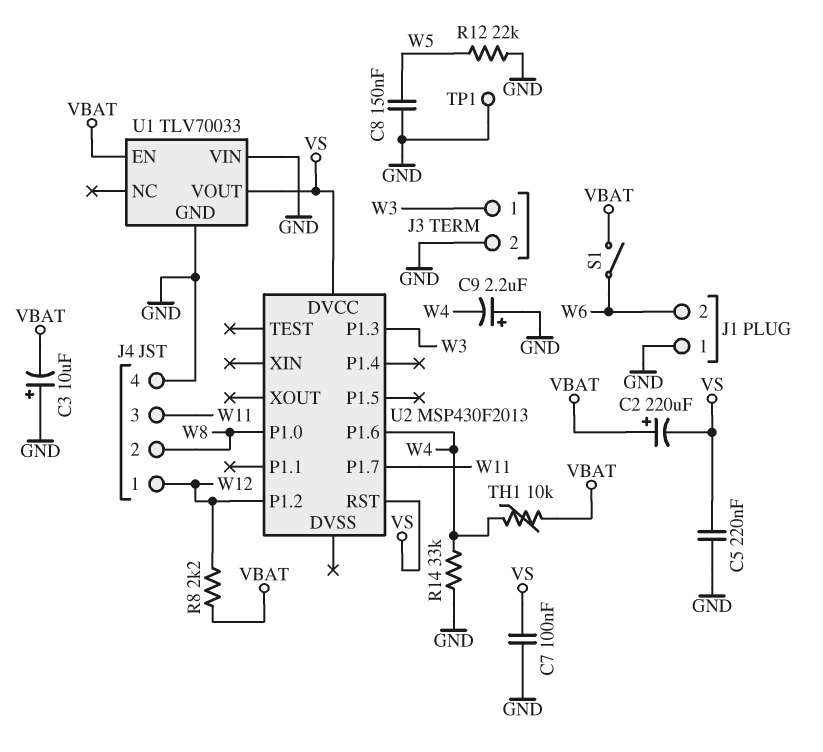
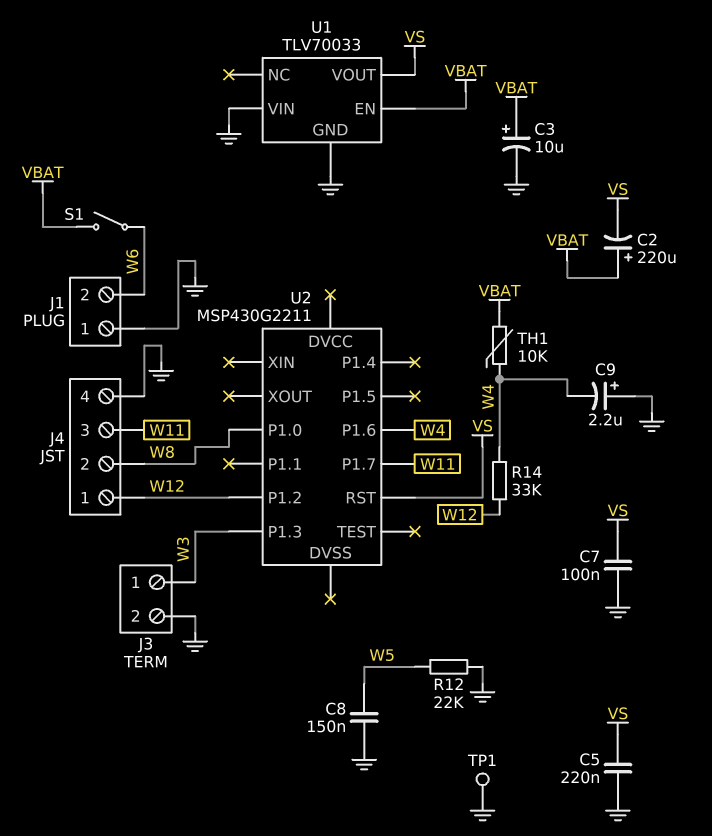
C3: 10uF (plus GND, minus VBAT) -> 10uF (plus VBAT, minus GND)
R8: 2.2k (VBAT, W12) -> none
R14: 33k (GND, W4) -> 33k (W4, W12)
U2: MSP430F2013 -> MSP430G2211
U2 pin DVCC: VS -> none

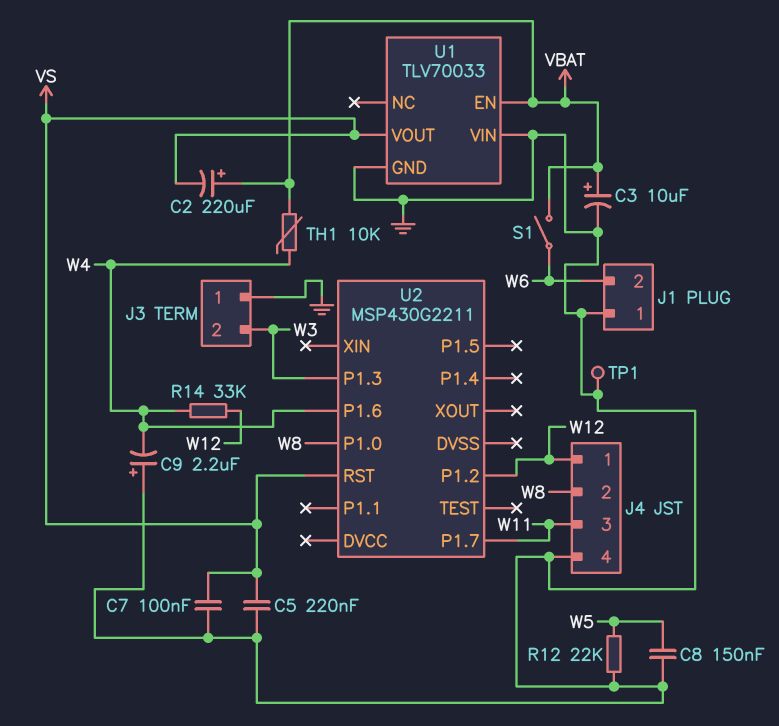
J3 pin 1: W3 -> GND
J3 pin 2: GND -> W3

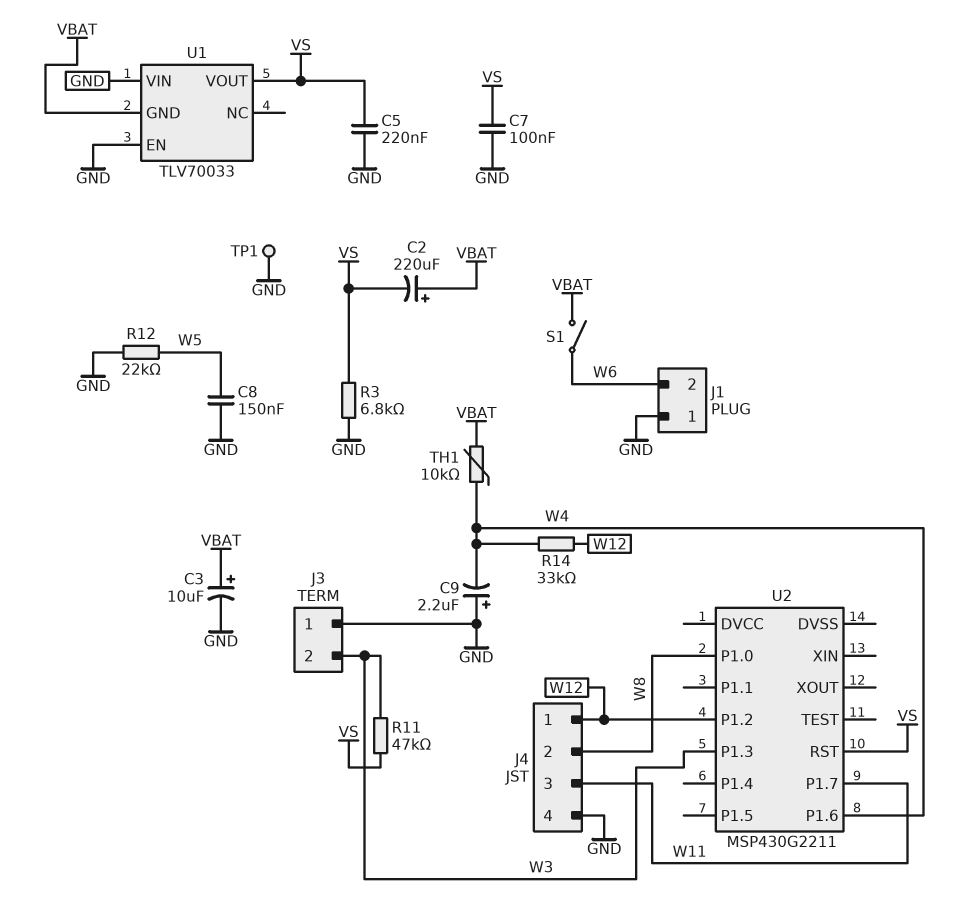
R3: none -> 6.8k (GND, VS)
R11: none -> 47k (VS, W3)
U1 pin EN: VBAT -> GND
U1 pin GND: GND -> VBAT

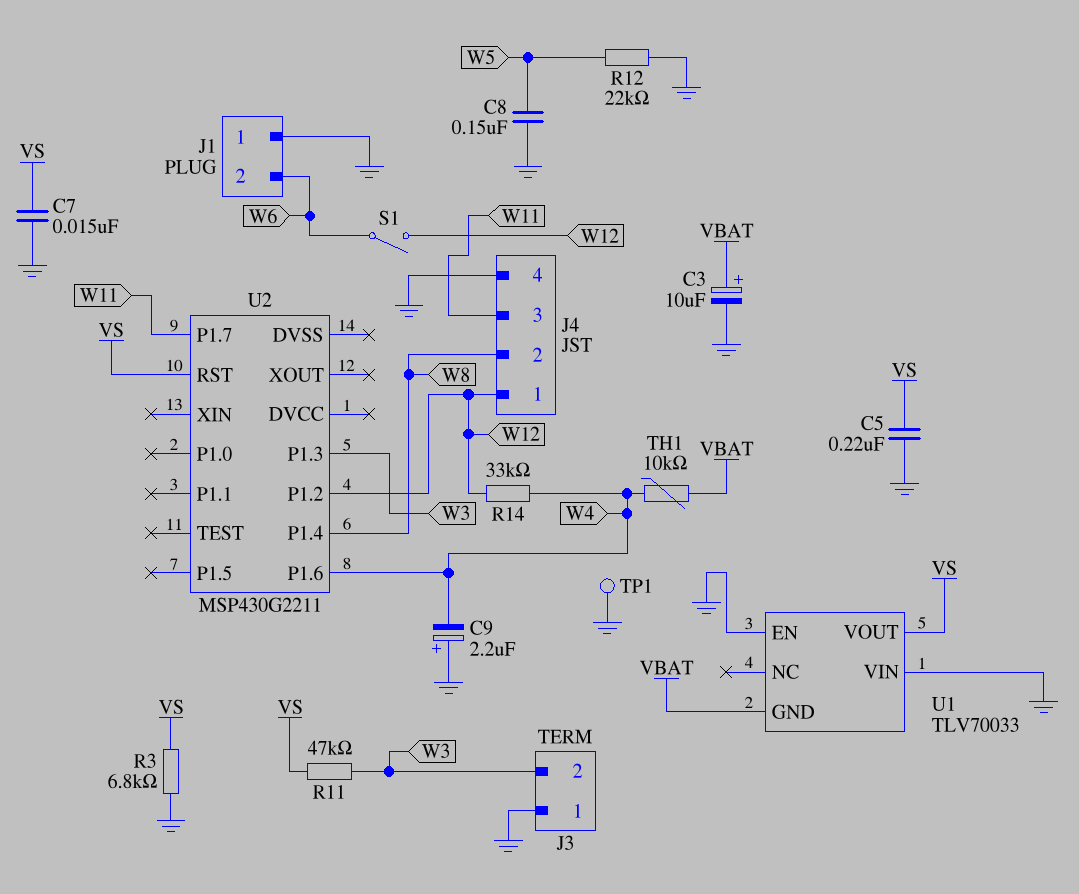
C2: 220uF (plus VBAT, minus VS) -> none
C7: 100nF (GND, VS) -> 15nF (GND, VS)
S1: switch (VBAT, W6) -> switch (W6, W12)
U2 pin P1.0: W8 -> none
U2 pin P1.4: none -> W8

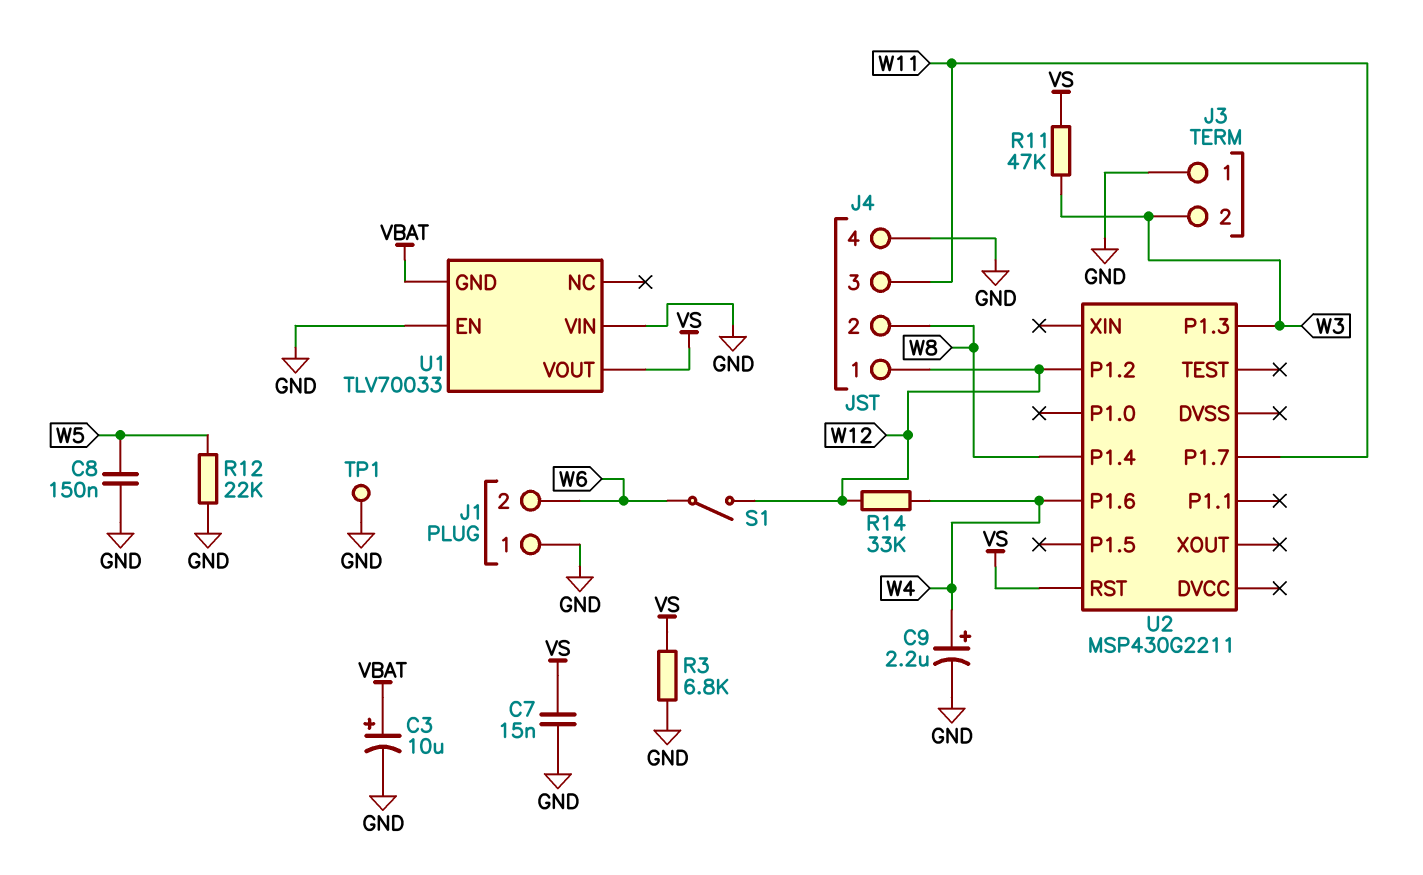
C5: 220nF (GND, VS) -> none
C9: 2.2uF (plus GND, minus W4) -> 2.2uF (plus W4, minus GND)
TH1: 10k (VBAT, W4) -> none

